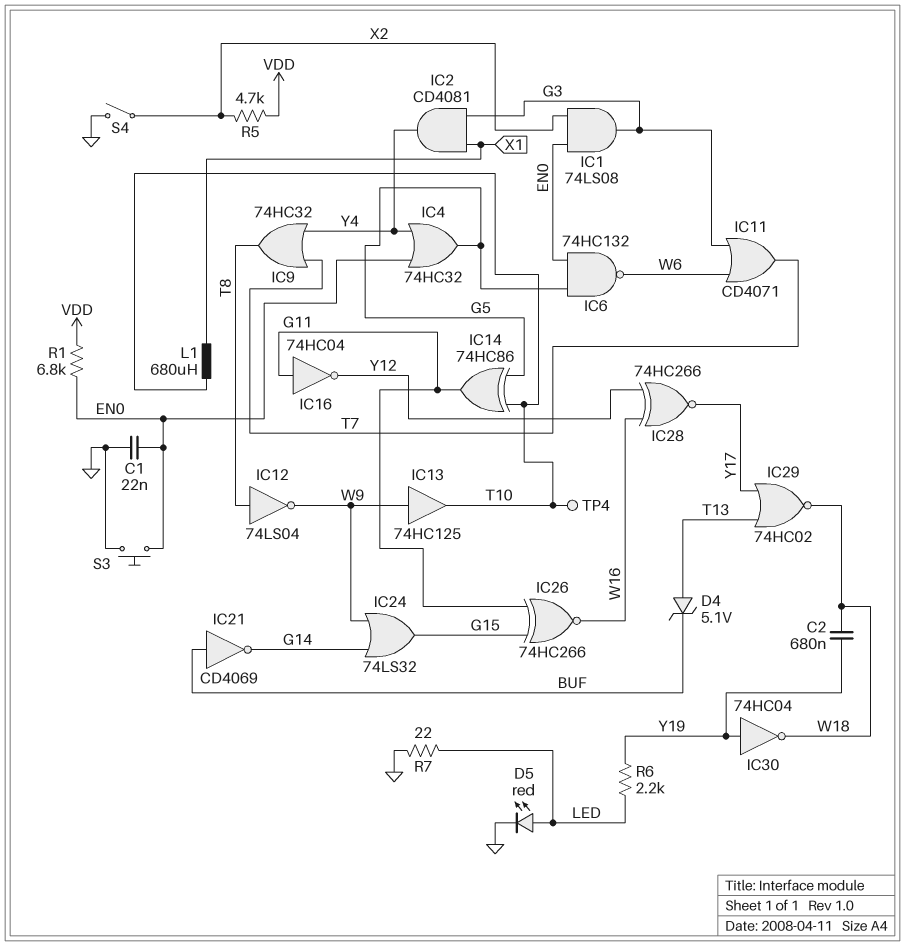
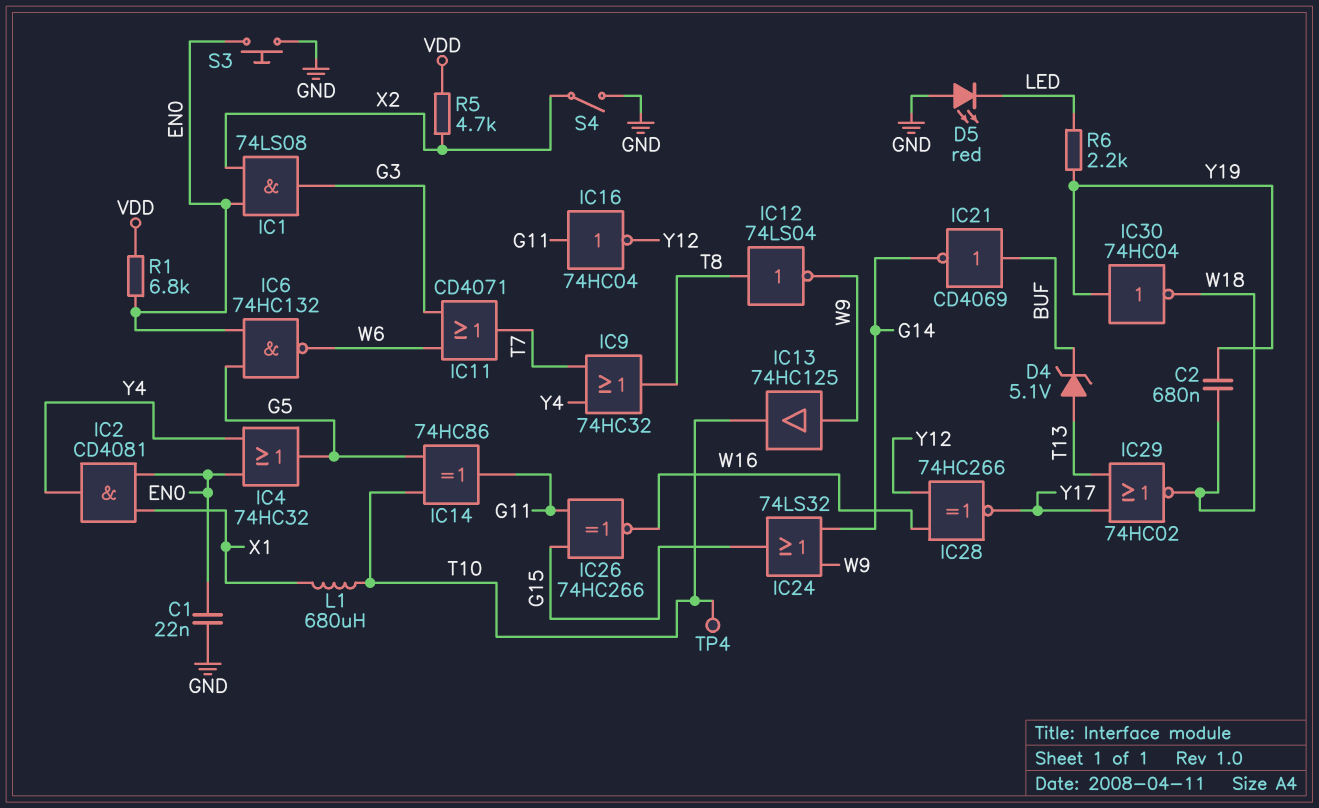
D5: LED red (A LED, K GND) -> LED red (A GND, K LED)
IC2: AND CD4081 (in G3, in X1, out Y4) -> AND CD4081 (in EN0, in X1, out Y4)
R7: 22 (GND, LED) -> none

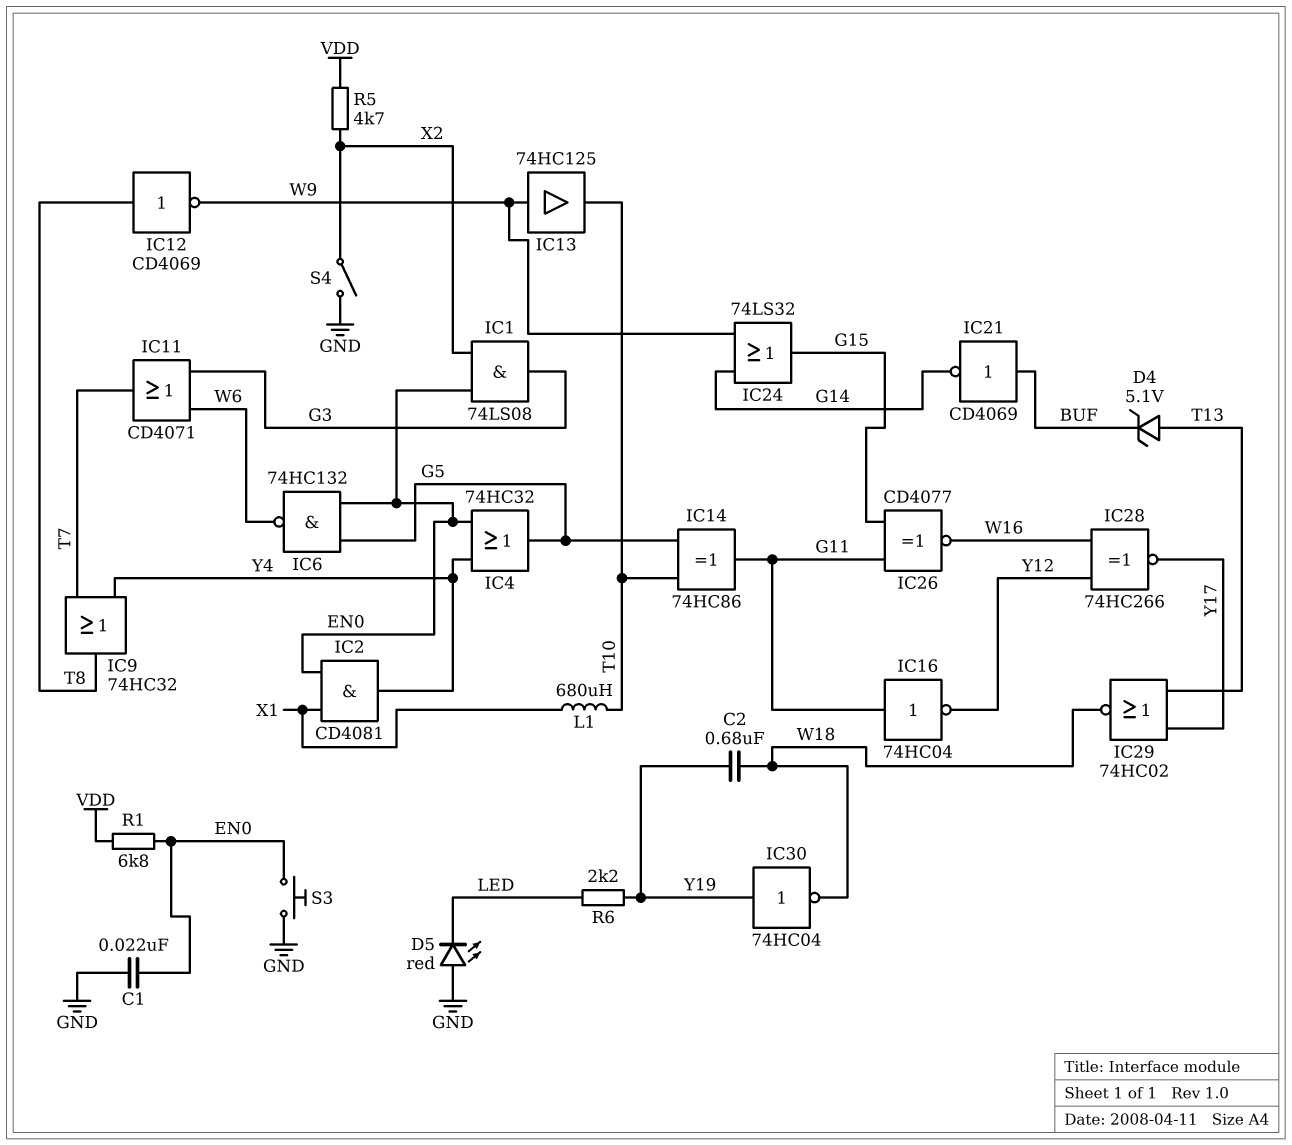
IC12: NOT 74LS04 (in T8, out W9) -> NOT CD4069 (in T8, out W9)
IC26: XNOR 74HC266 (in G11, in G15, out W16) -> XNOR CD4077 (in G11, in G15, out W16)
TP4: test point (T10) -> none

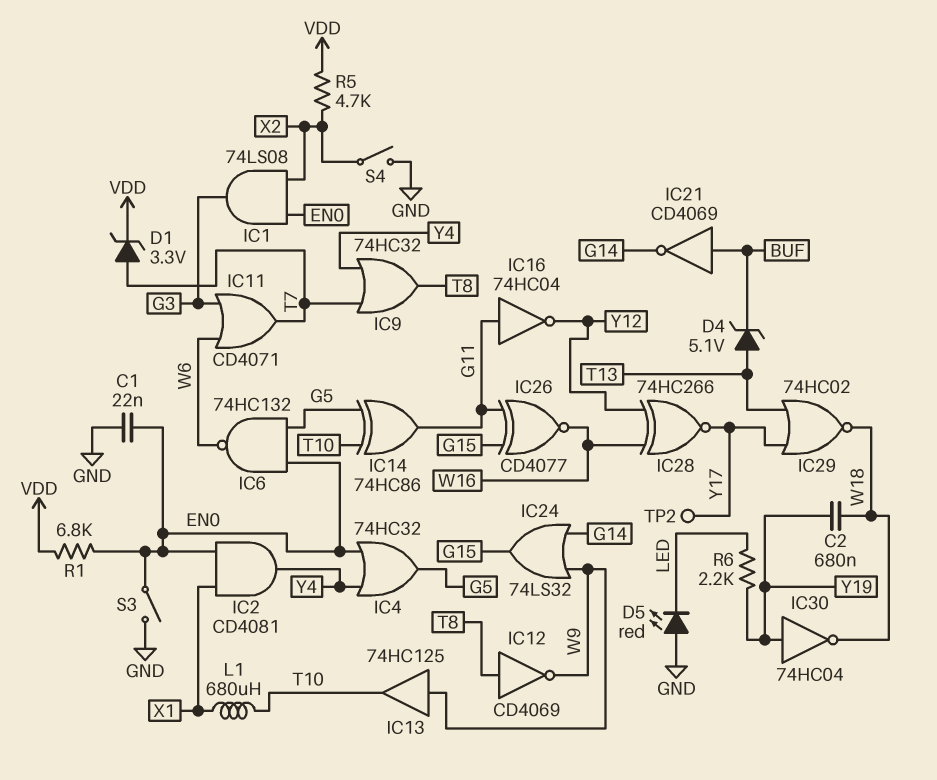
D1: none -> zener 3.3V (A T7, K VDD)
S3: button (EN0, GND) -> switch (EN0, GND)
TP2: none -> test point (Y17)

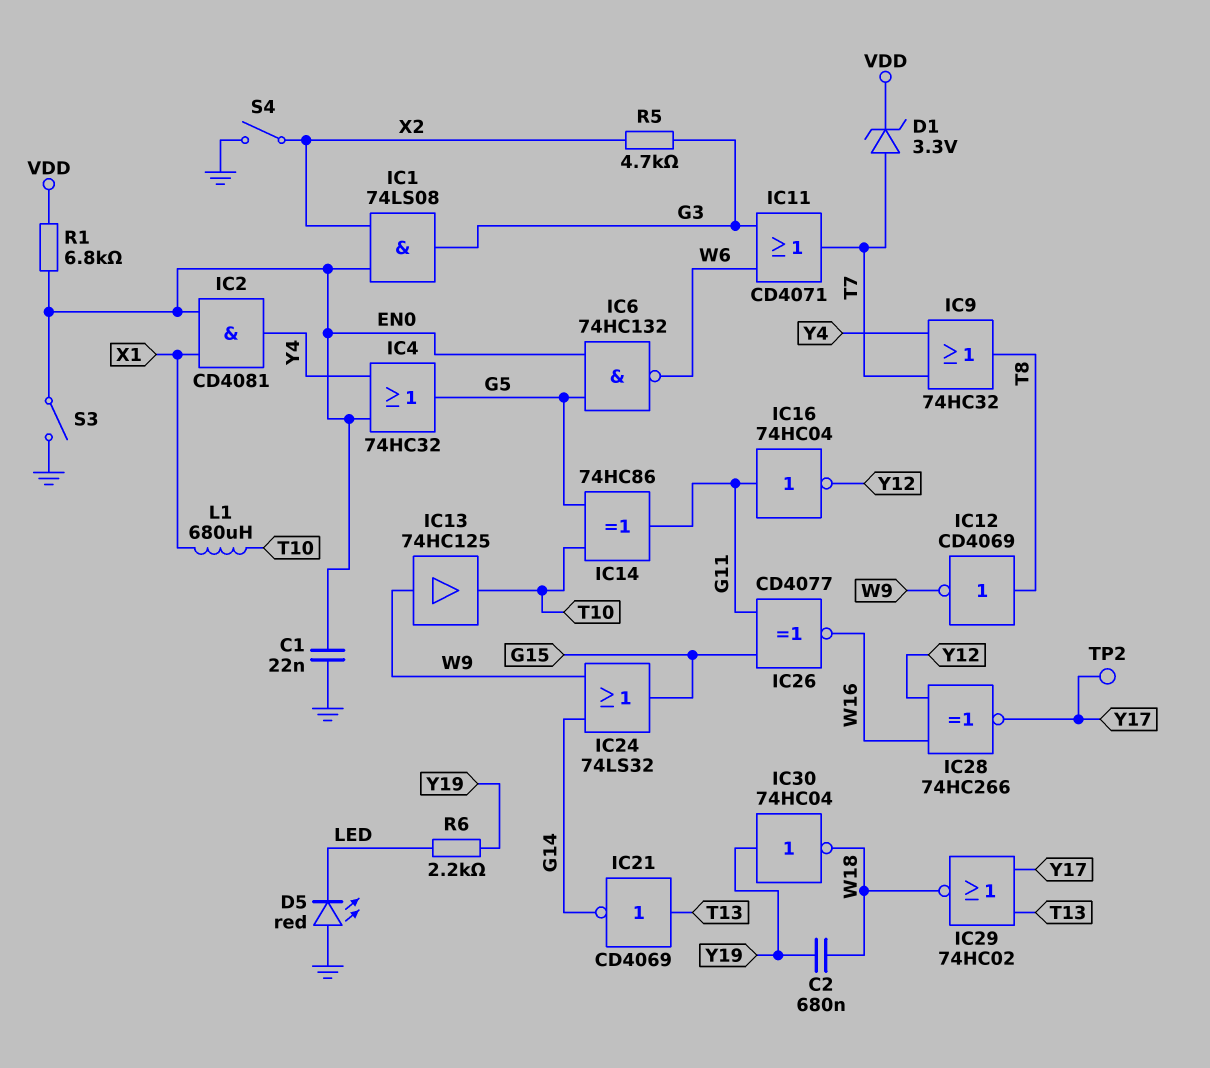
D4: zener 5.1V (A T13, K BUF) -> none
IC21: NOT CD4069 (in BUF, out G14) -> NOT CD4069 (in T13, out G14)
R5: 4.7k (VDD, X2) -> 4.7k (G3, X2)

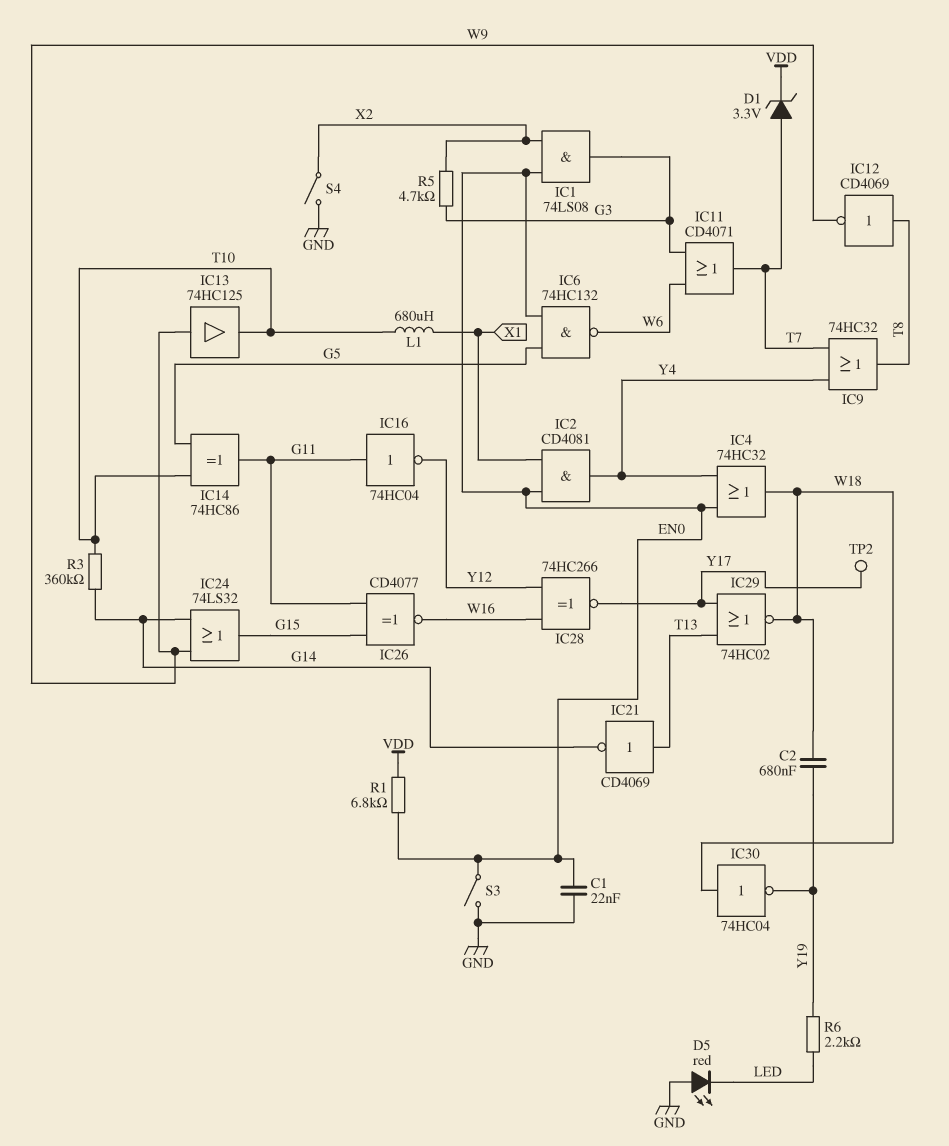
IC4: OR 74HC32 (in EN0, in Y4, out G5) -> OR 74HC32 (in EN0, in Y4, out W18)
IC30: NOT 74HC04 (in Y19, out W18) -> NOT 74HC04 (in W18, out Y19)
R3: none -> 360k (G14, T10)

